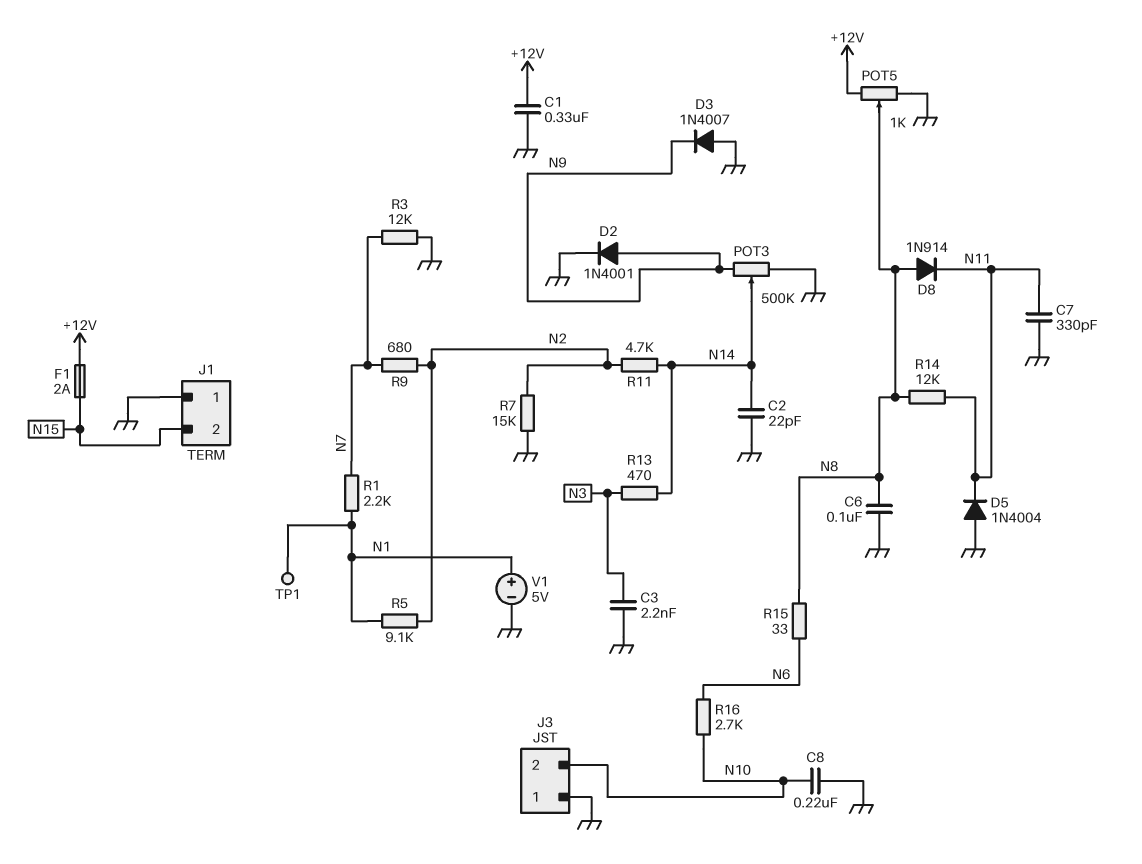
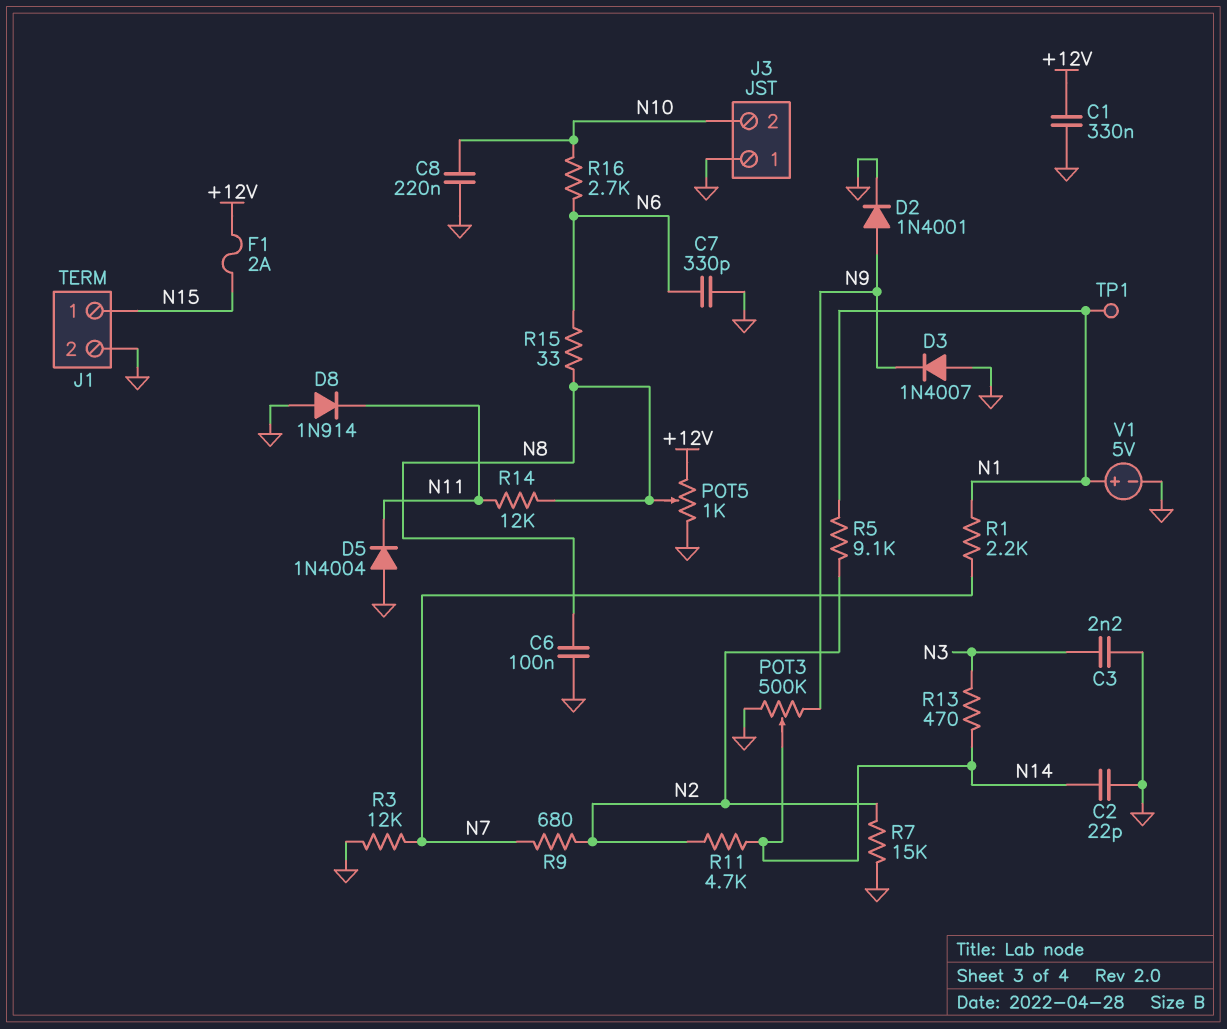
C7: 330pF (GND, N11) -> 330pF (GND, N6)
D8: diode 1N914 (A N8, K N11) -> diode 1N914 (A GND, K N11)
J1 pin 1: GND -> N15
J1 pin 2: N15 -> GND

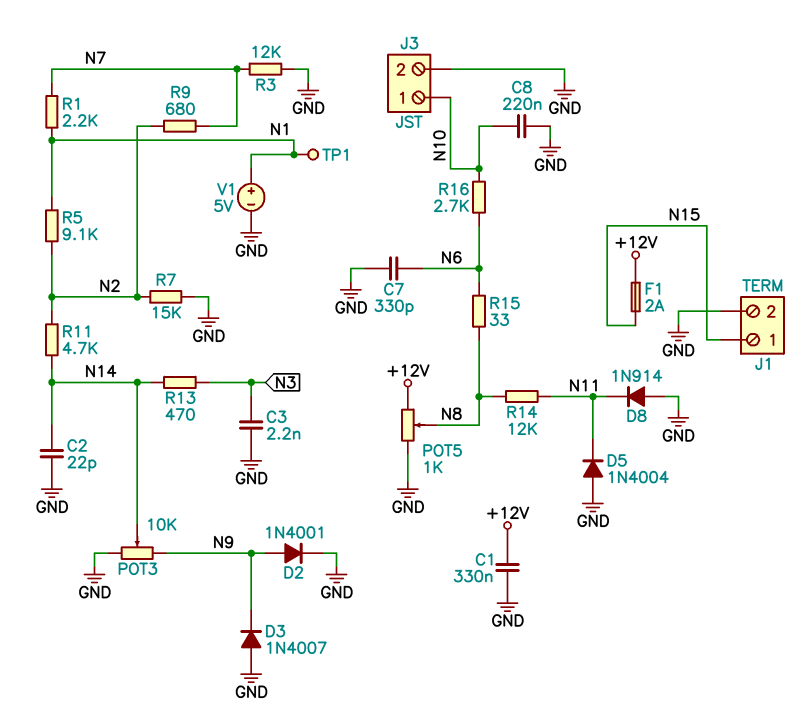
C6: 100nF (GND, N8) -> none
J3 pin 1: GND -> N10
J3 pin 2: N10 -> GND
POT3: 500k (GND, N9, wiper N14) -> 10k (GND, N9, wiper N14)

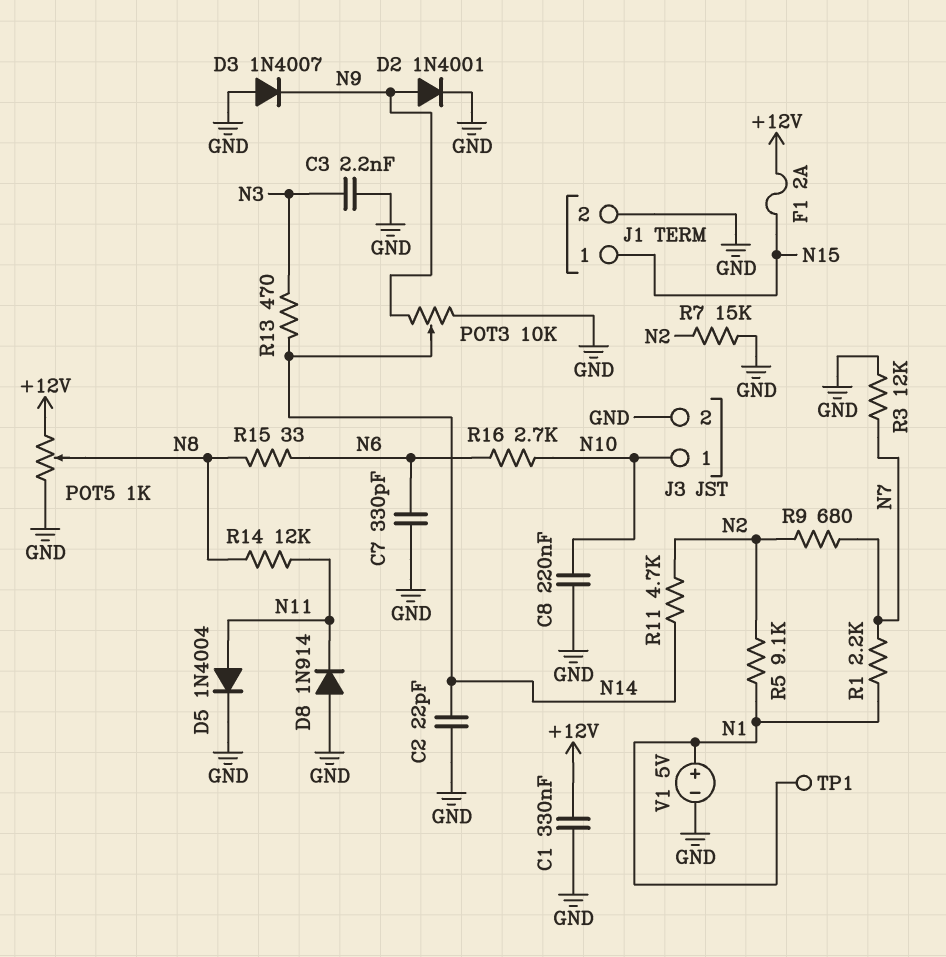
D5: diode 1N4004 (A GND, K N11) -> diode 1N4004 (A N11, K GND)

